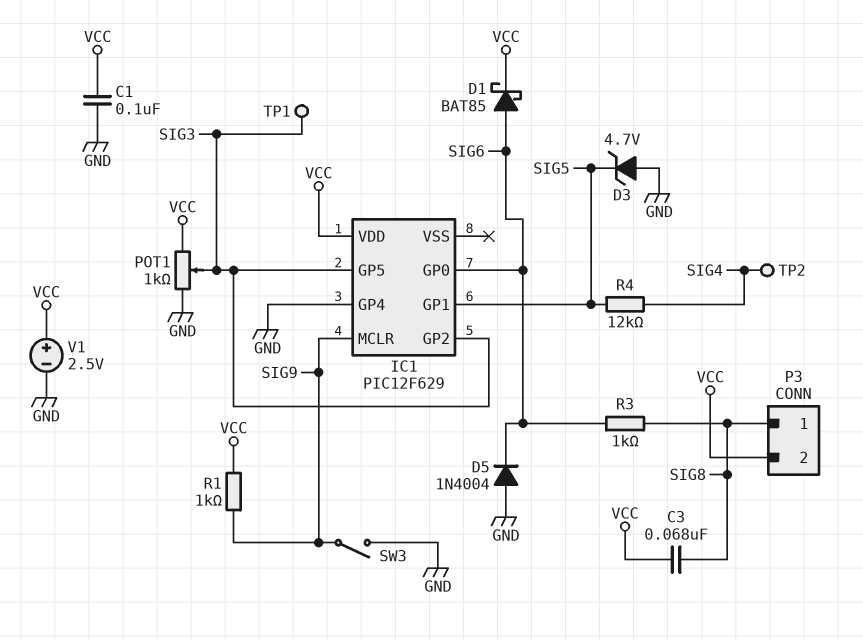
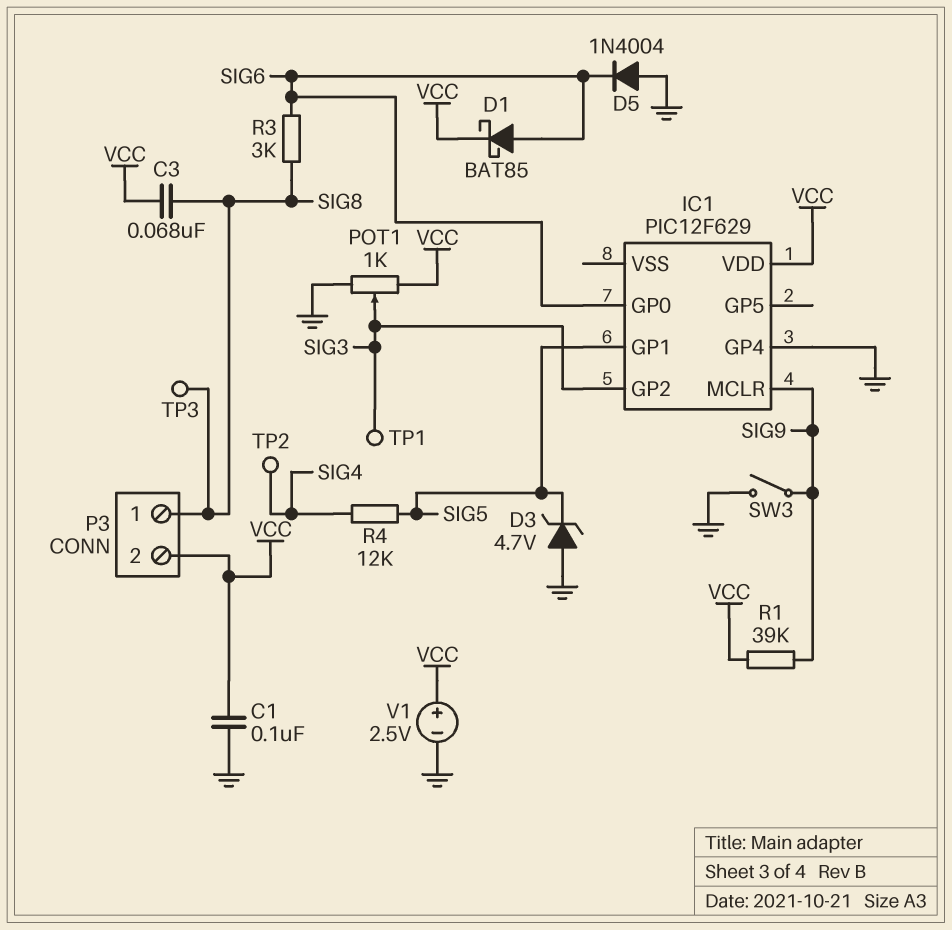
IC1 pin GP5: SIG3 -> none
R1: 1k (SIG9, VCC) -> 39k (SIG9, VCC)
R3: 1k (SIG6, SIG8) -> 3k (SIG6, SIG8)
TP3: none -> test point (SIG8)

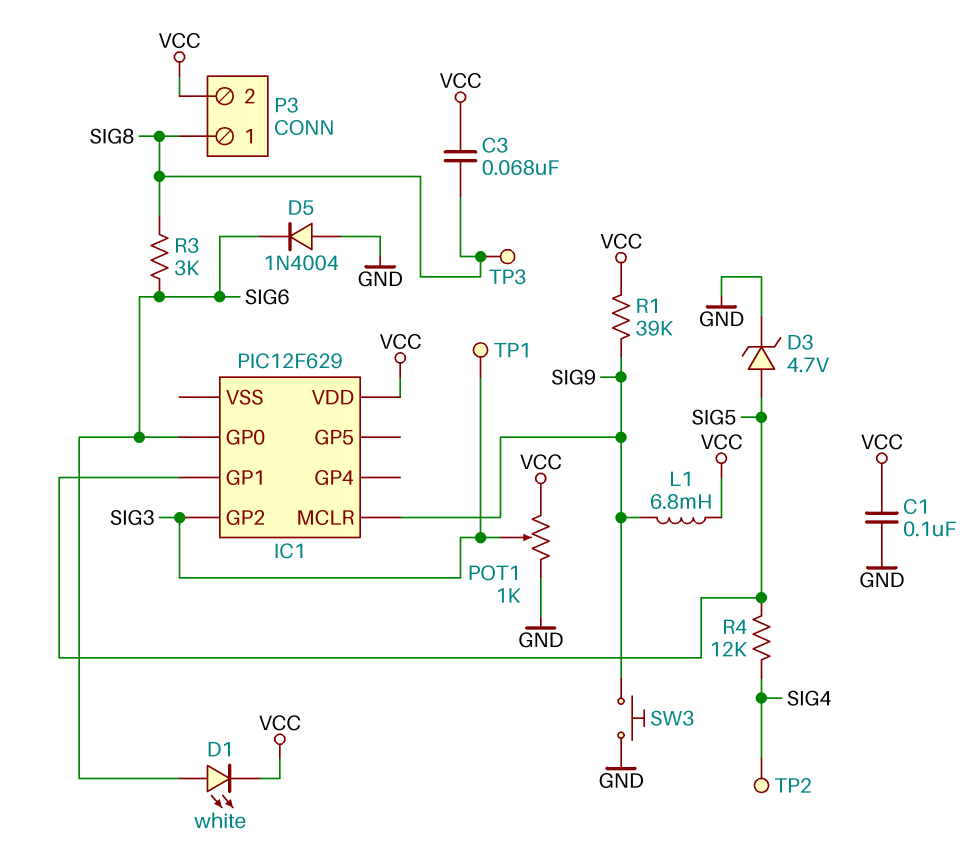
D1: schottky BAT85 (A SIG6, K VCC) -> LED white (A SIG6, K VCC)
D3: zener 4.7V (A GND, K SIG5) -> zener 4.7V (A SIG5, K GND)
IC1 pin GP4: GND -> none
L1: none -> 6.8mH (SIG9, VCC)
SW3: switch (GND, SIG9) -> button (GND, SIG9)
V1: 2.5V (plus VCC, minus GND) -> none

